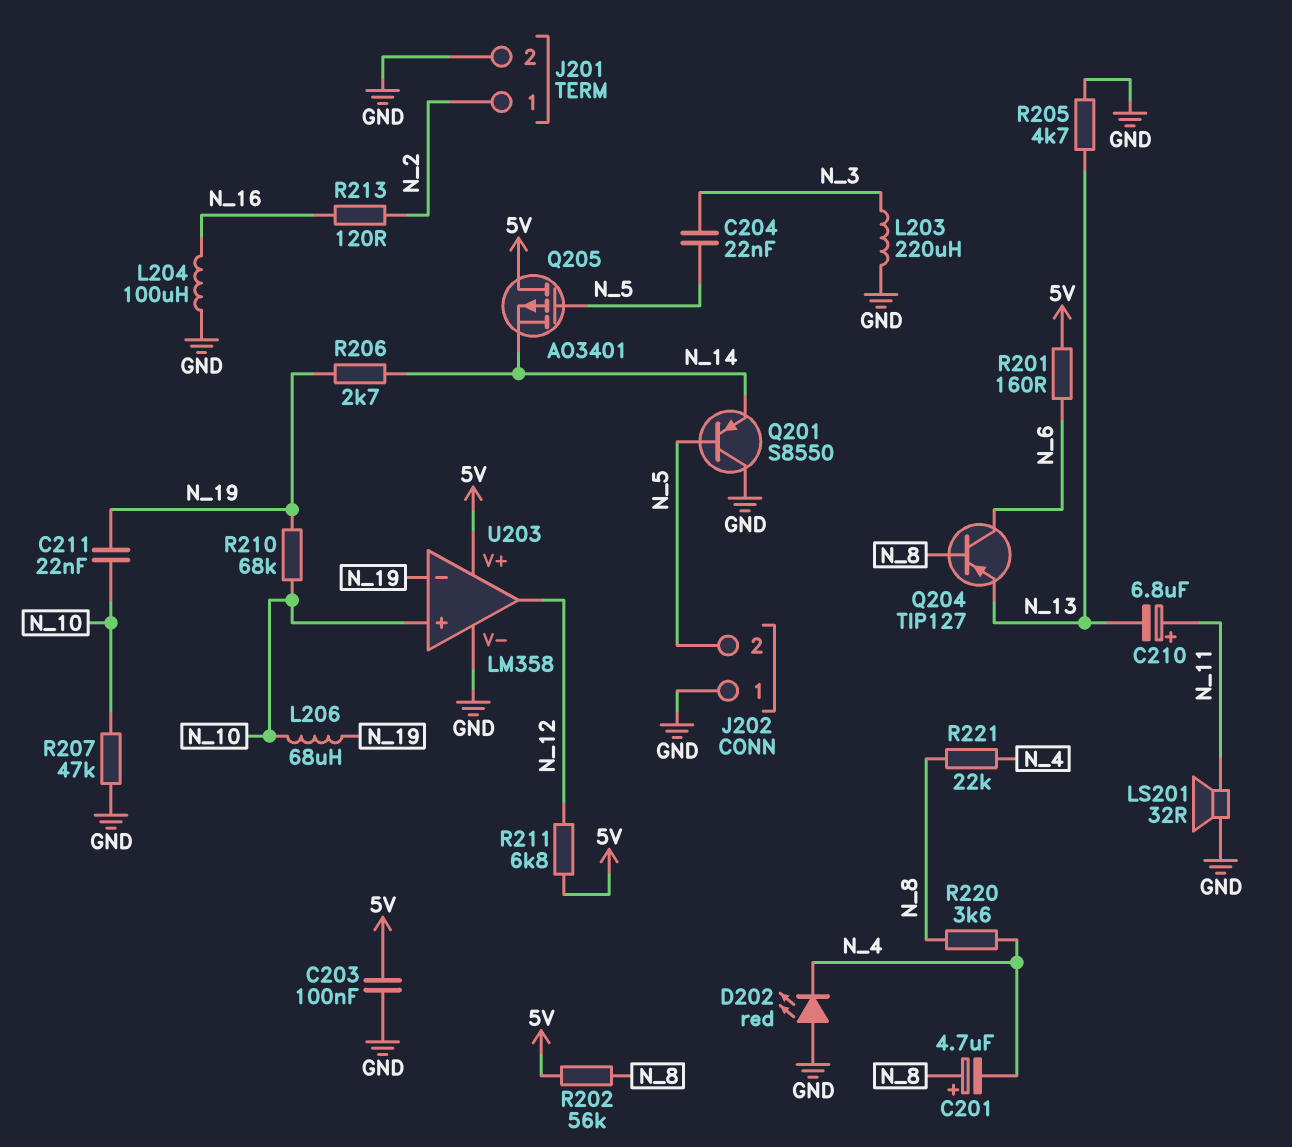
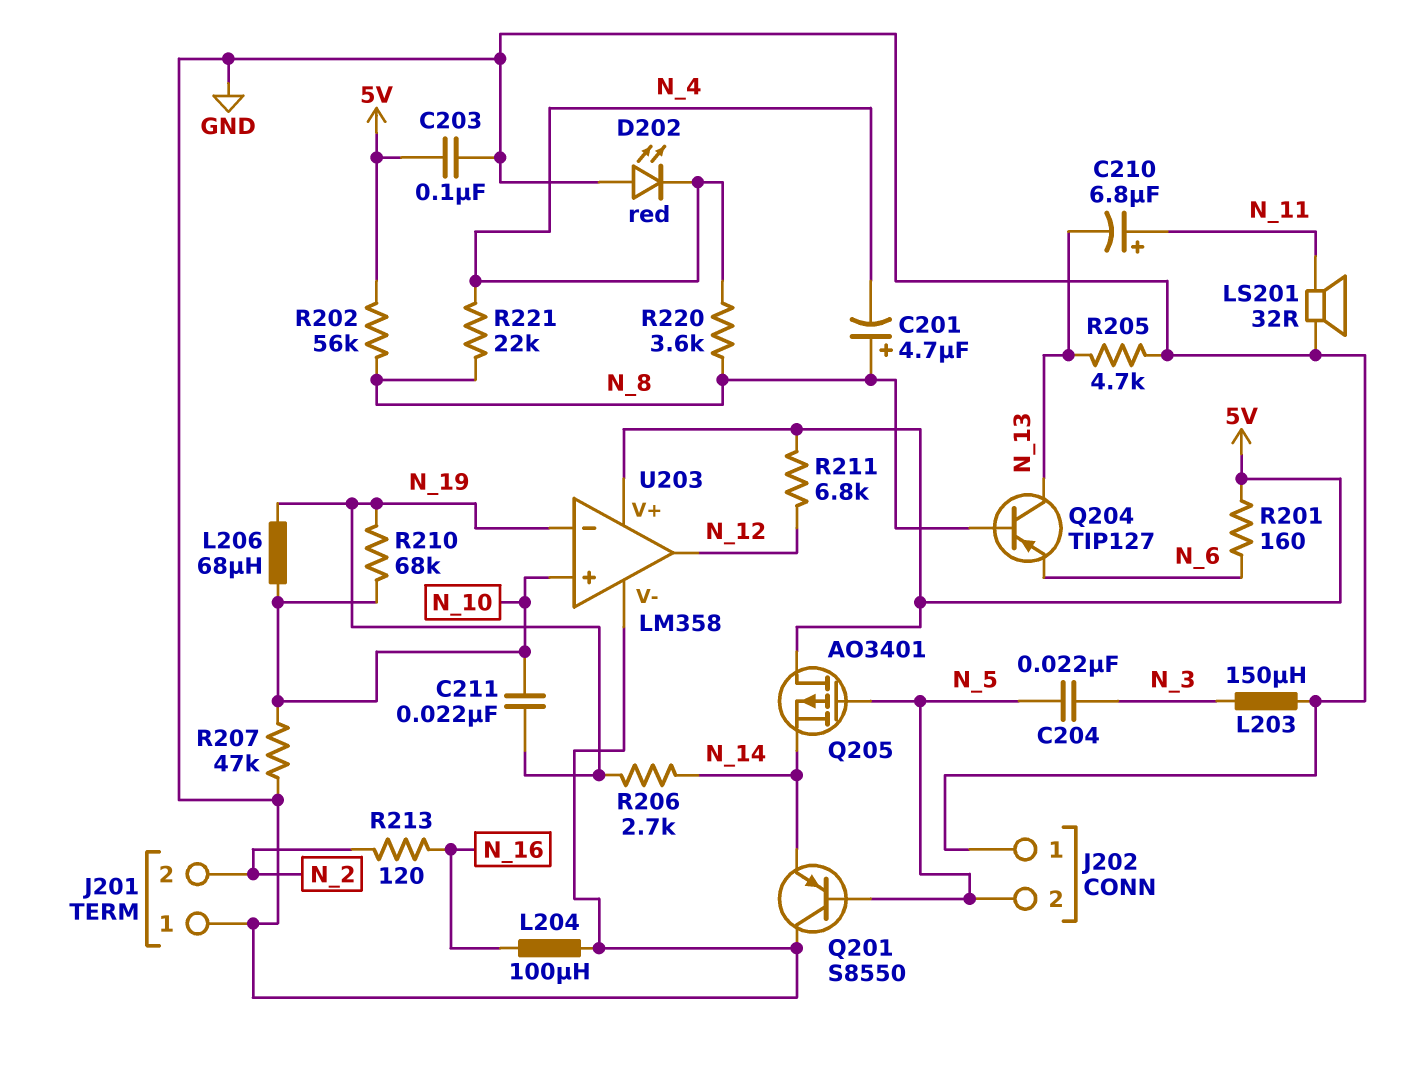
J201 pin 1: N_2 -> GND
J201 pin 2: GND -> N_2
L203: 220uH (GND, N_3) -> 150uH (GND, N_3)
Q204: PNP TIP127 (B N_8, C N_6, E N_13) -> PNP TIP127 (B N_8, C N_13, E N_6)

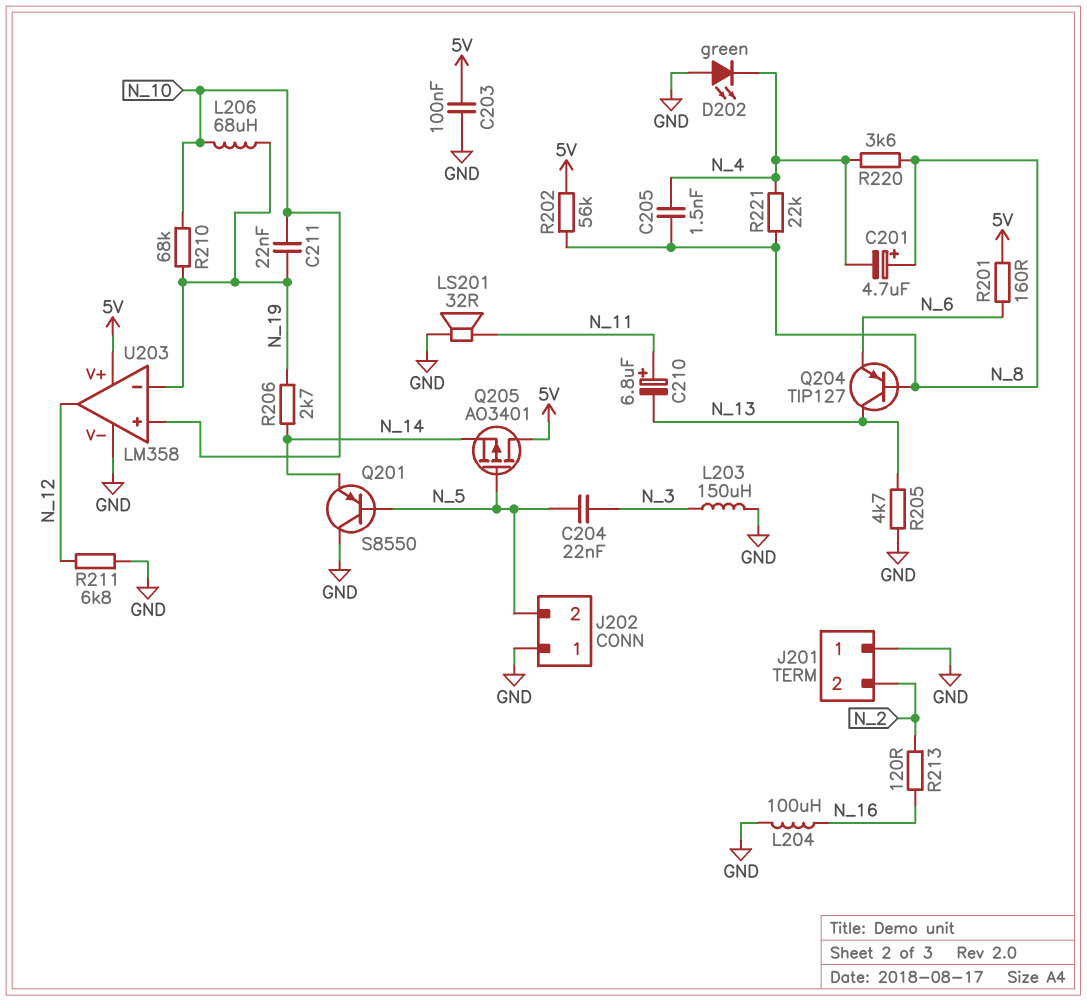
C205: none -> 1.5nF (N_4, N_8)
D202: LED red (A GND, K N_4) -> LED green (A GND, K N_4)
R207: 47k (GND, N_10) -> none
R211: 6.8k (5V, N_12) -> 6.8k (GND, N_12)

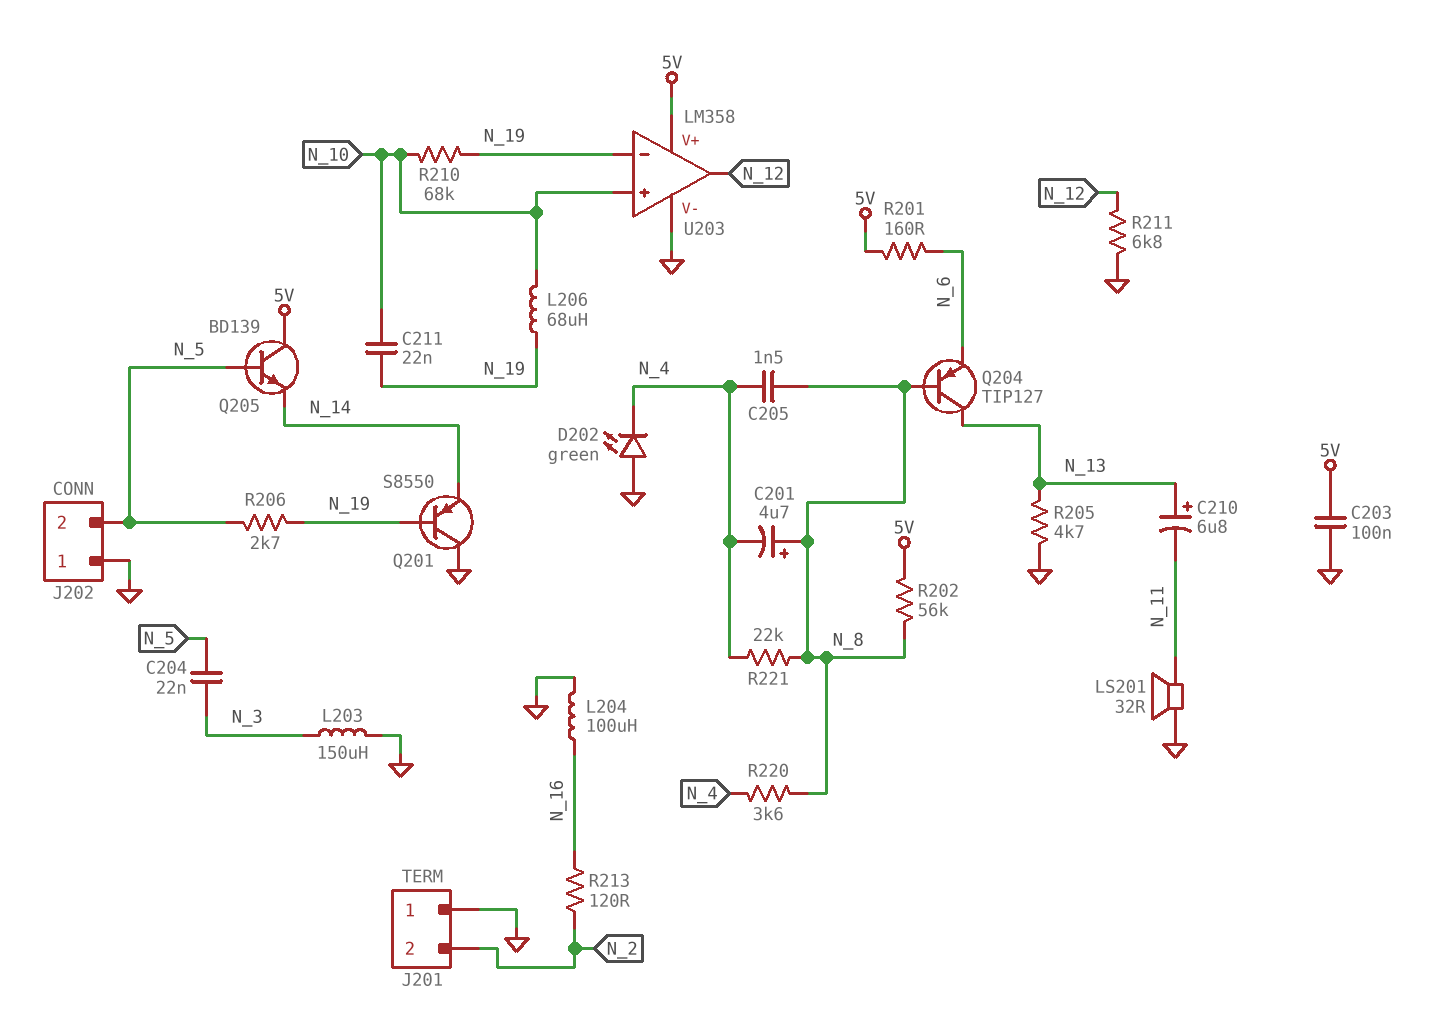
C210: 6.8uF (plus N_11, minus N_13) -> 6.8uF (plus N_13, minus N_11)
Q201: PNP S8550 (B N_5, C GND, E N_14) -> PNP S8550 (B N_19, C GND, E N_14)
Q205: PMOS AO3401 (G N_5, D 5V, S N_14) -> NPN BD139 (B N_5, C 5V, E N_14)
R206: 2.7k (N_14, N_19) -> 2.7k (N_5, N_19)

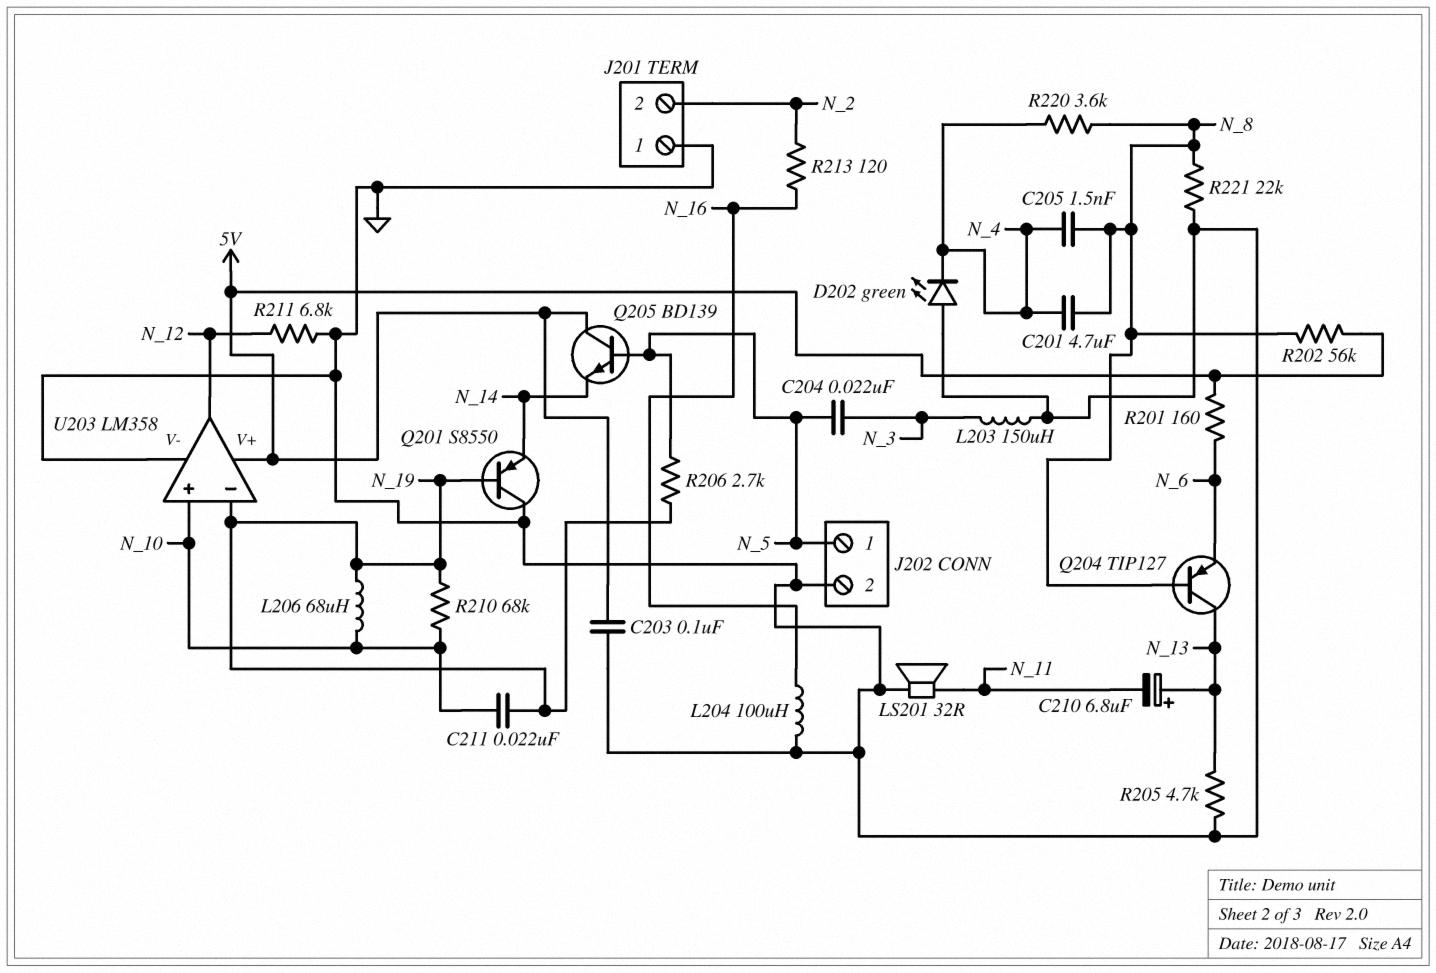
C201: 4.7uF (plus N_8, minus N_4) -> 4.7uF (N_4, N_8)
J202 pin 1: GND -> N_5
J202 pin 2: N_5 -> GND
R221: 22k (N_4, N_8) -> 22k (GND, N_8)

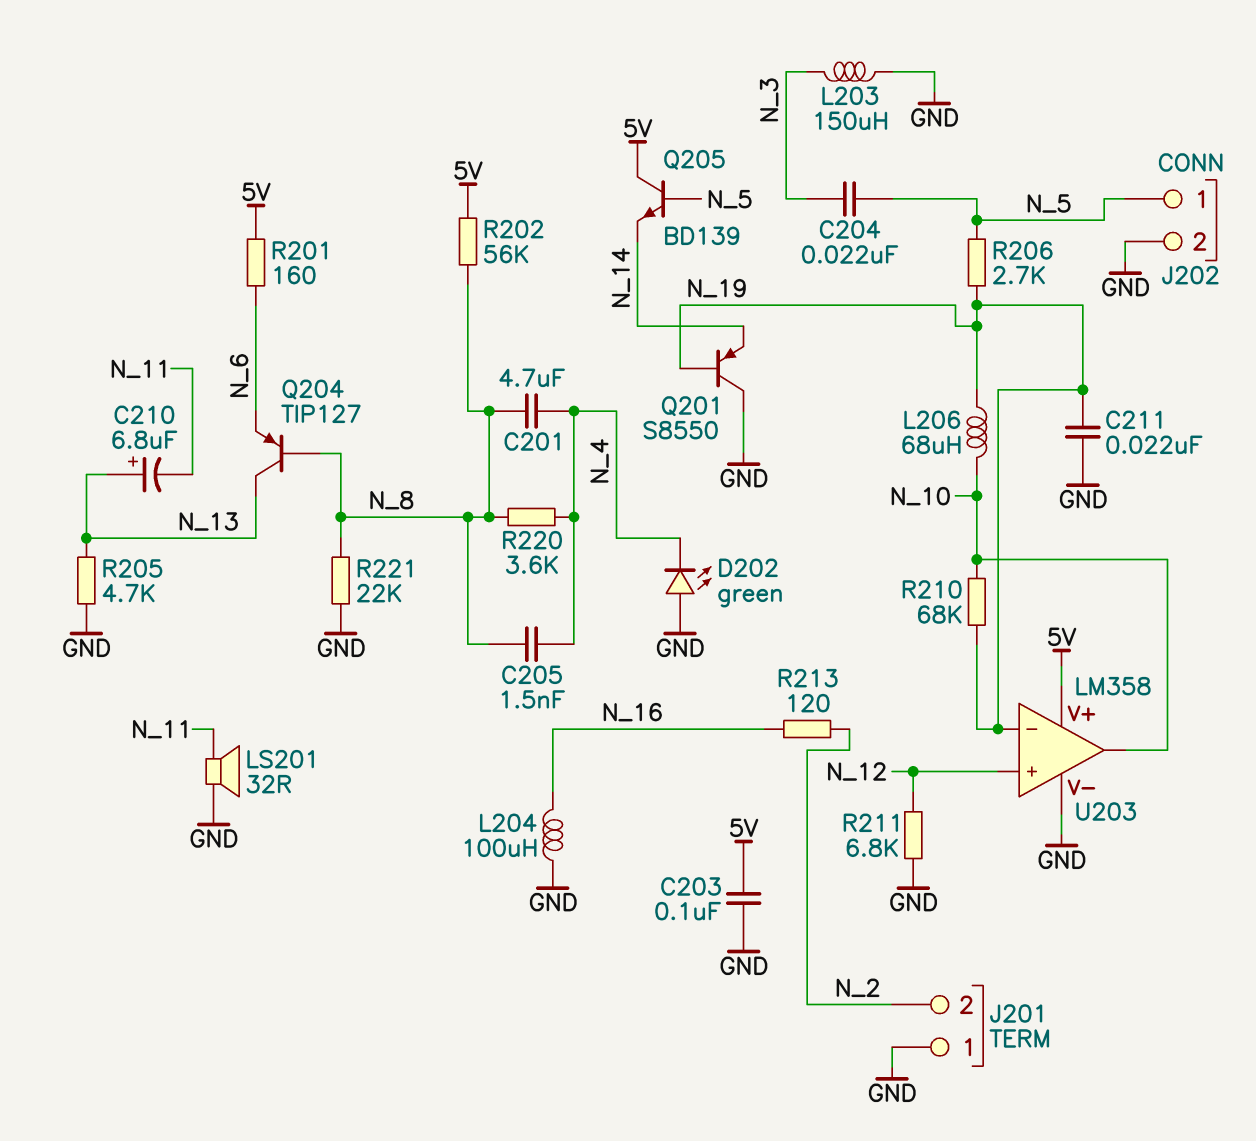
C211: 22nF (N_10, N_19) -> 22nF (GND, N_19)
U203 pin in+: N_10 -> N_12
U203 pin out: N_12 -> N_10

